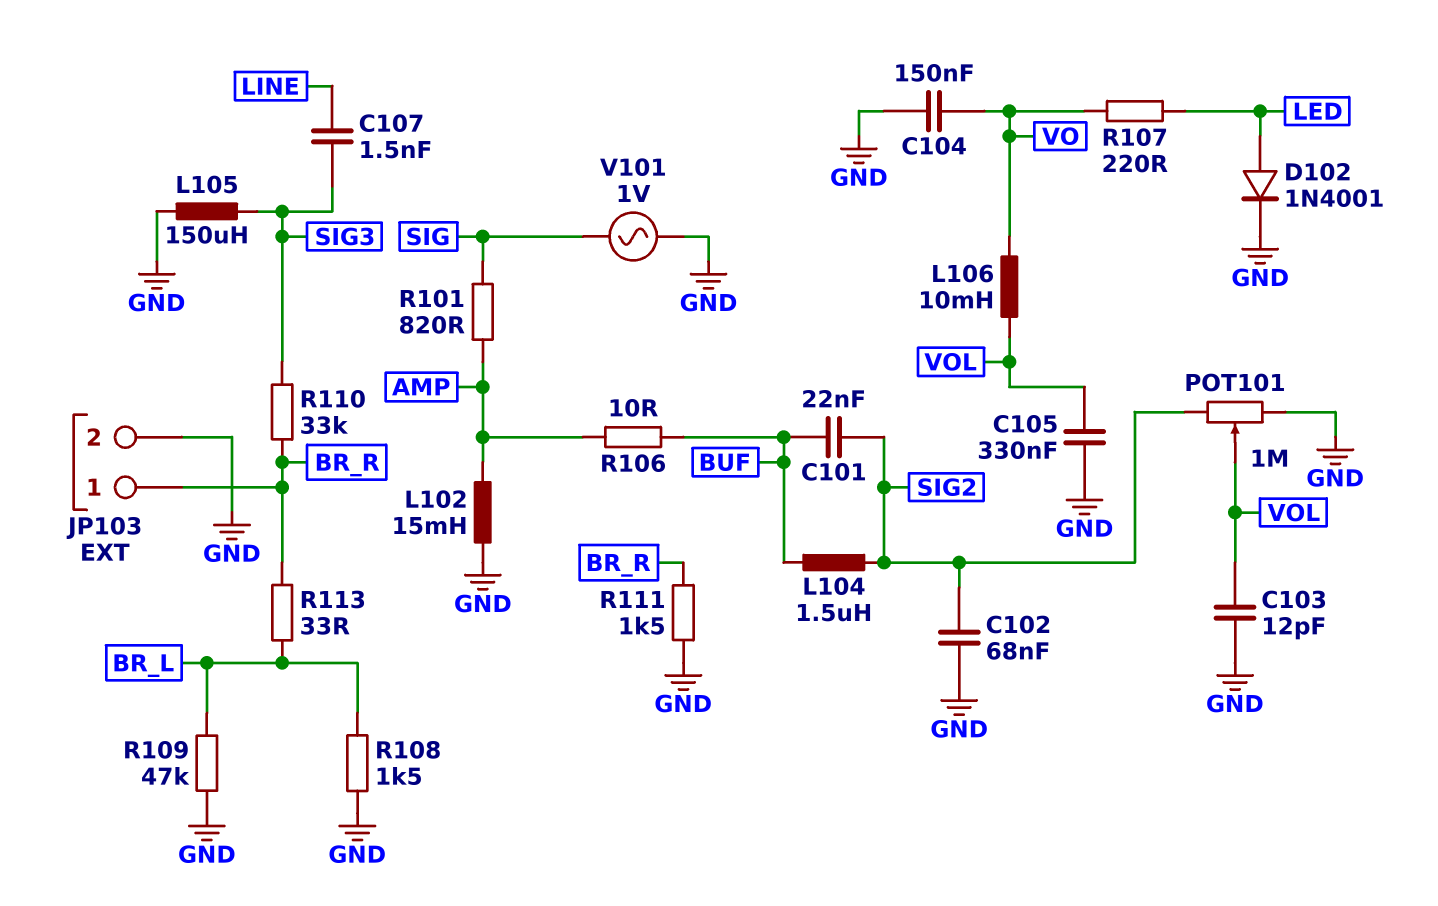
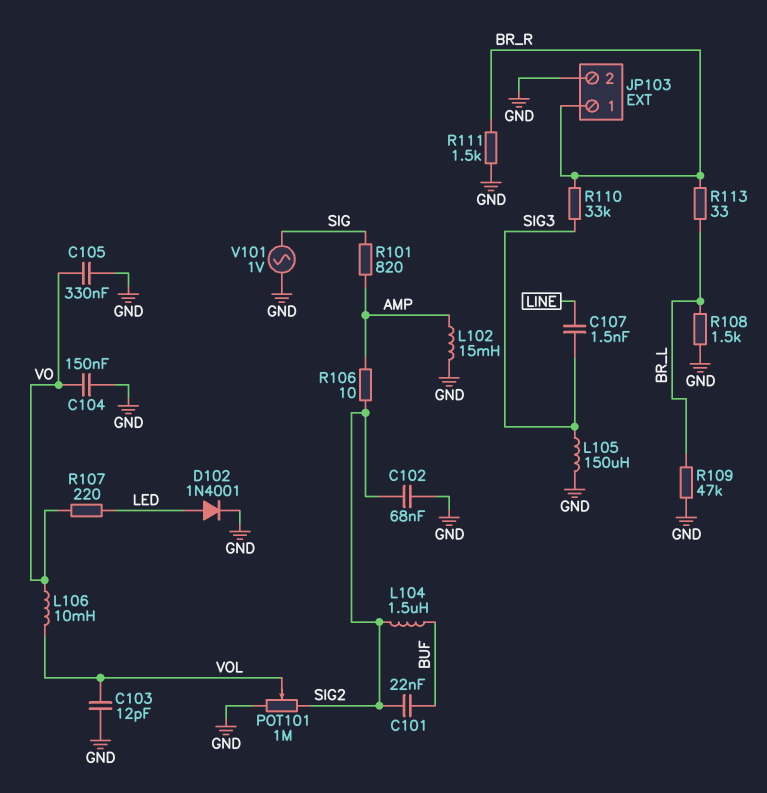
C105: 330nF (GND, VOL) -> 330nF (GND, VO)
R106: 10 (AMP, BUF) -> 10 (AMP, SIG2)

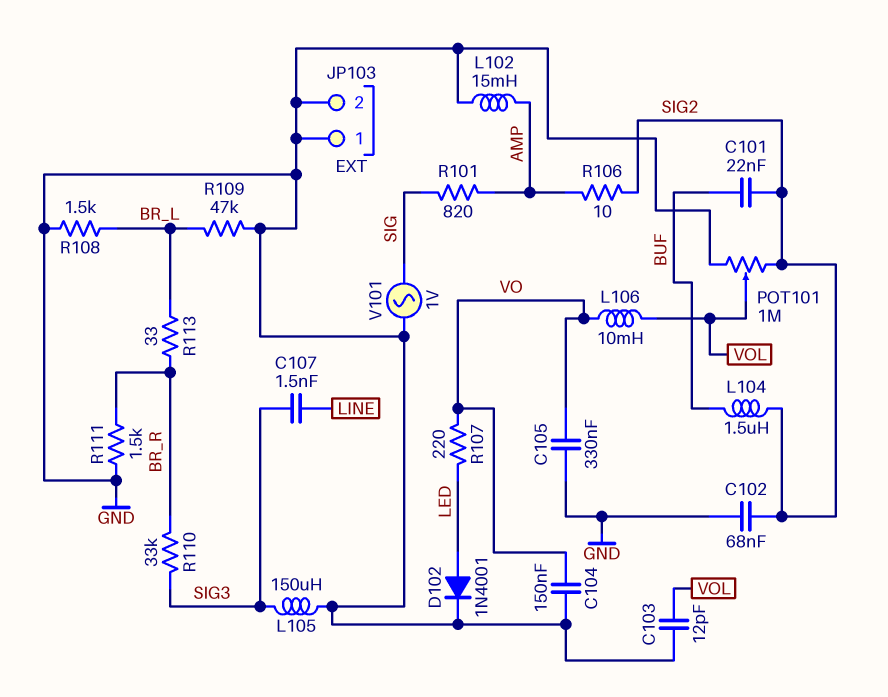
JP103 pin 1: BR_R -> GND

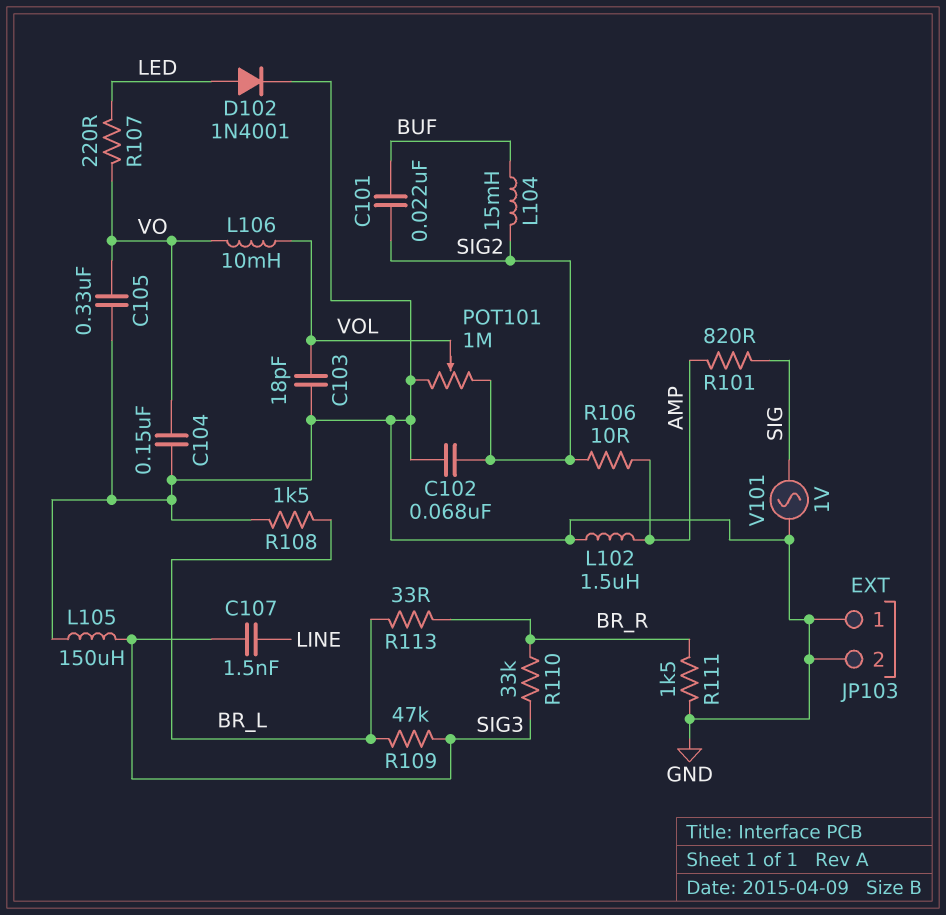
C103: 12pF (GND, VOL) -> 18pF (GND, VOL)
L102: 15mH (AMP, GND) -> 1.5uH (AMP, GND)
L104: 1.5uH (BUF, SIG2) -> 15mH (BUF, SIG2)
R109: 47k (BR_L, GND) -> 47k (BR_L, SIG3)

